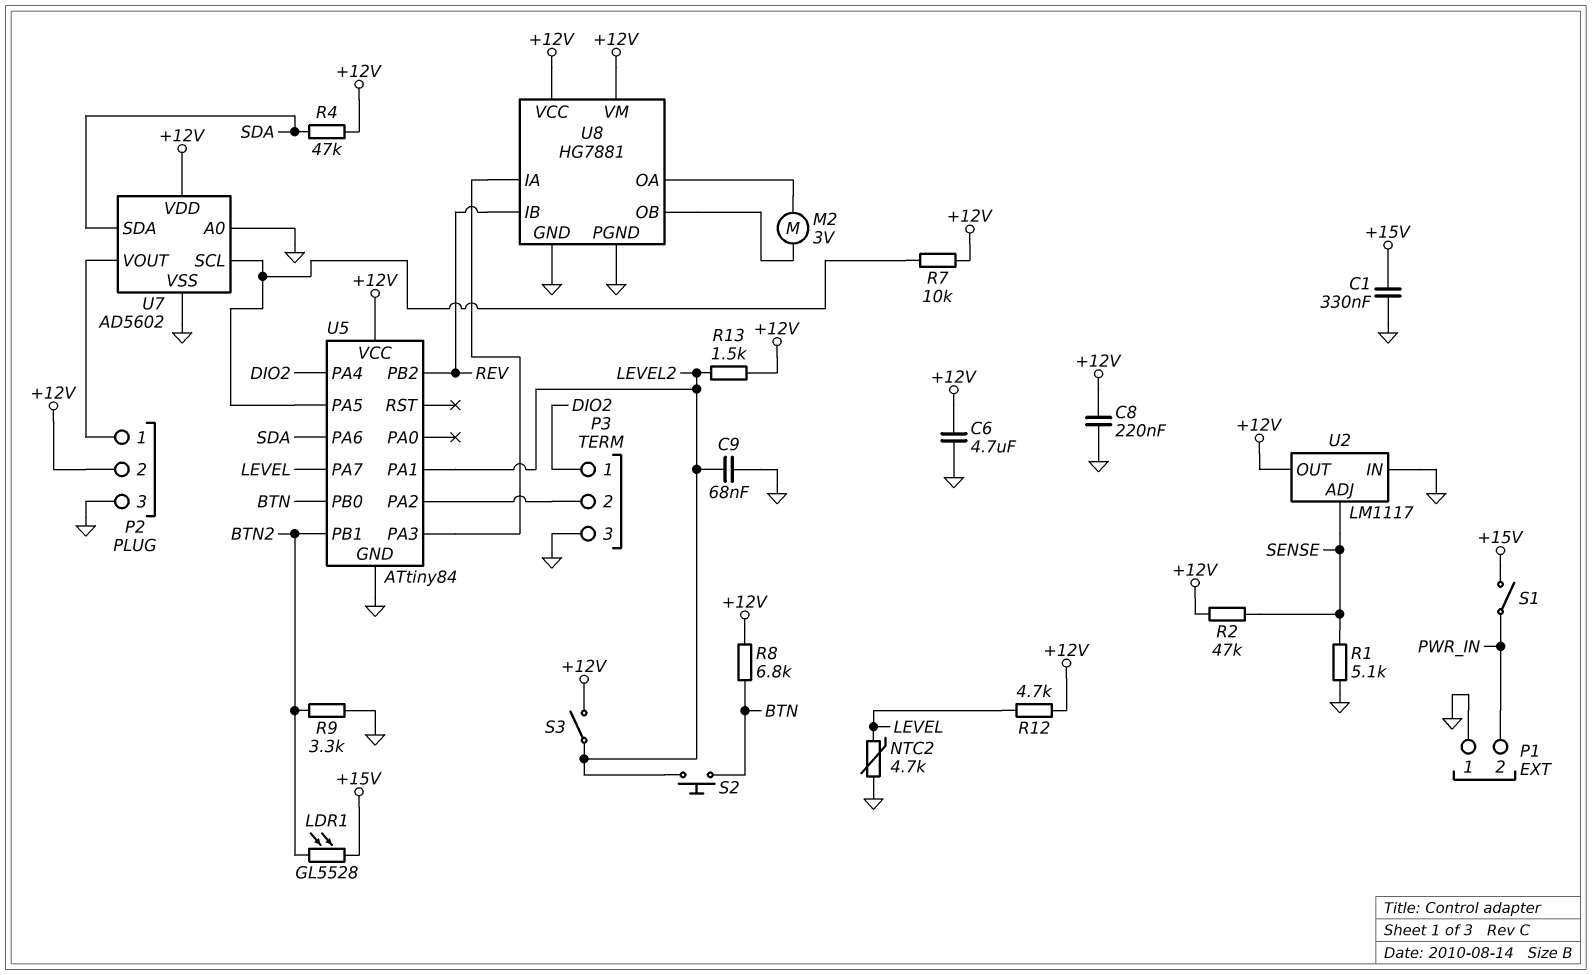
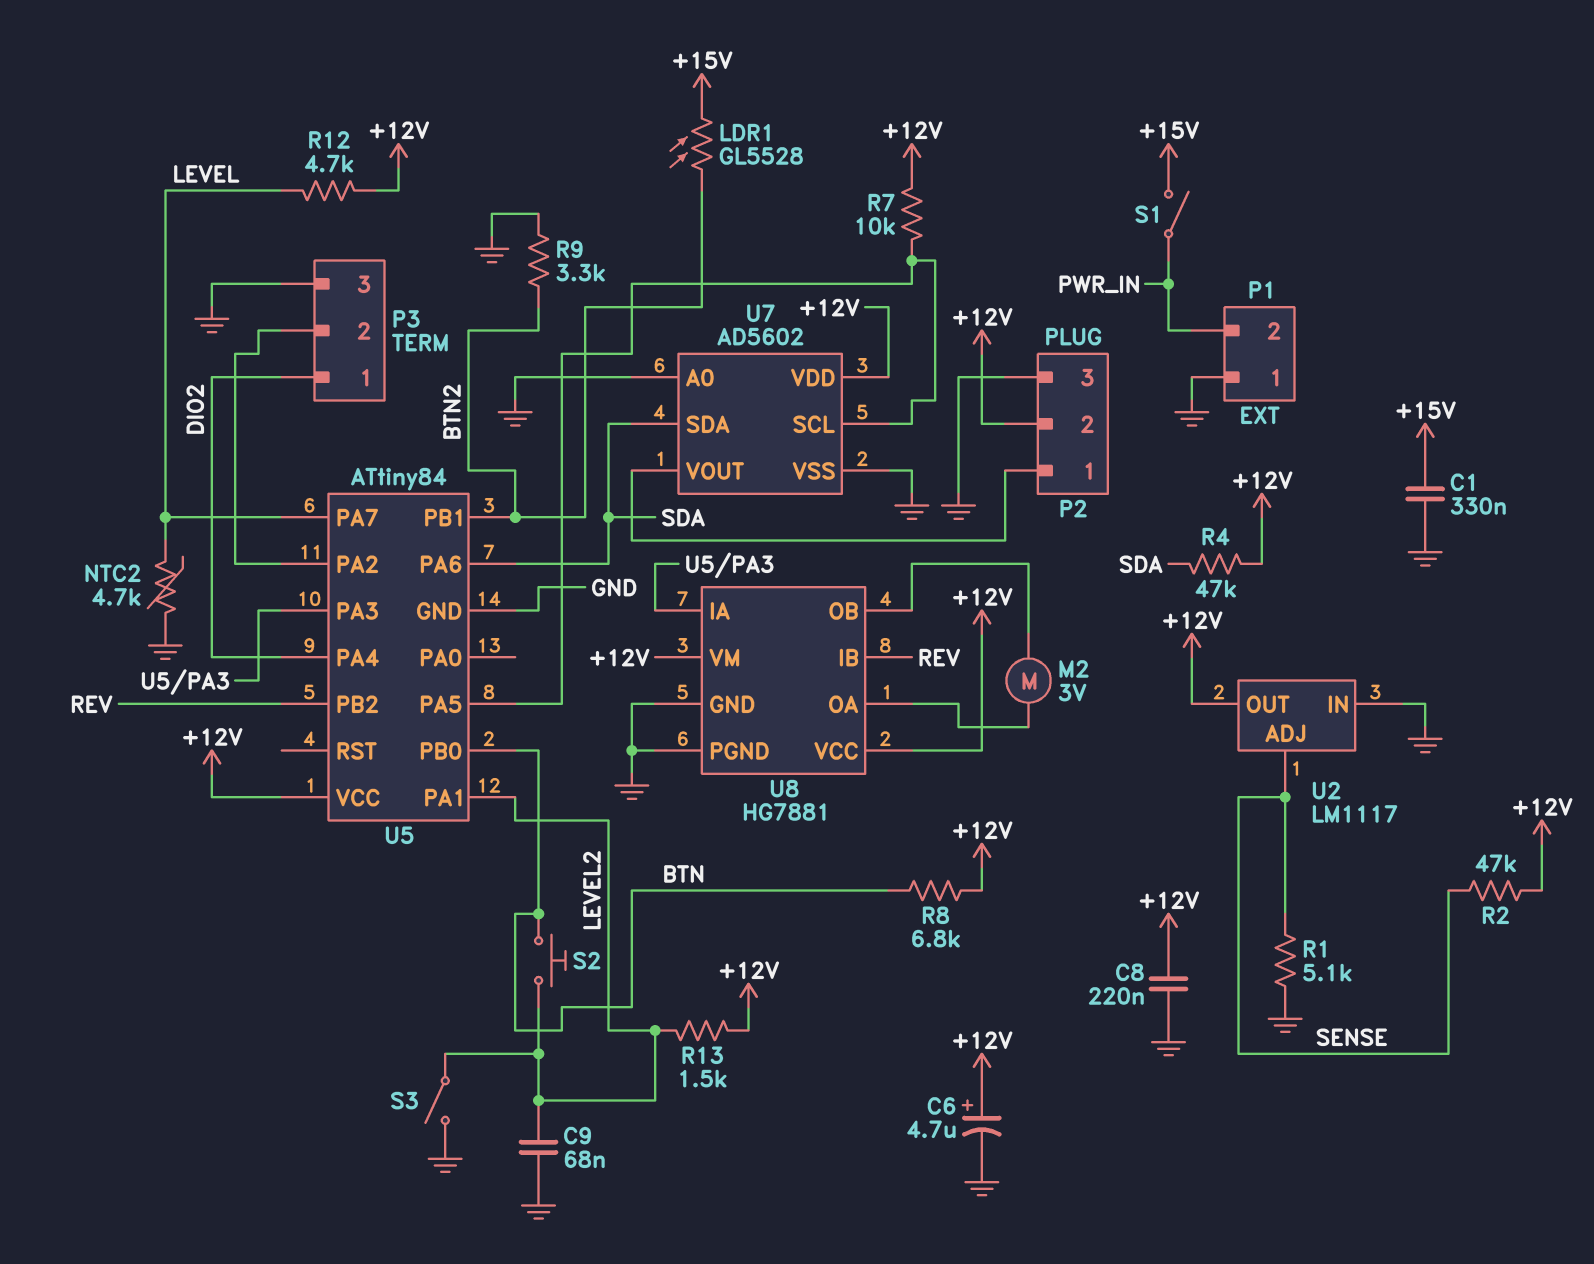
C6: 4.7uF (+12V, GND) -> 4.7uF (plus +12V, minus GND)
S3: switch (+12V, LEVEL2) -> switch (GND, LEVEL2)

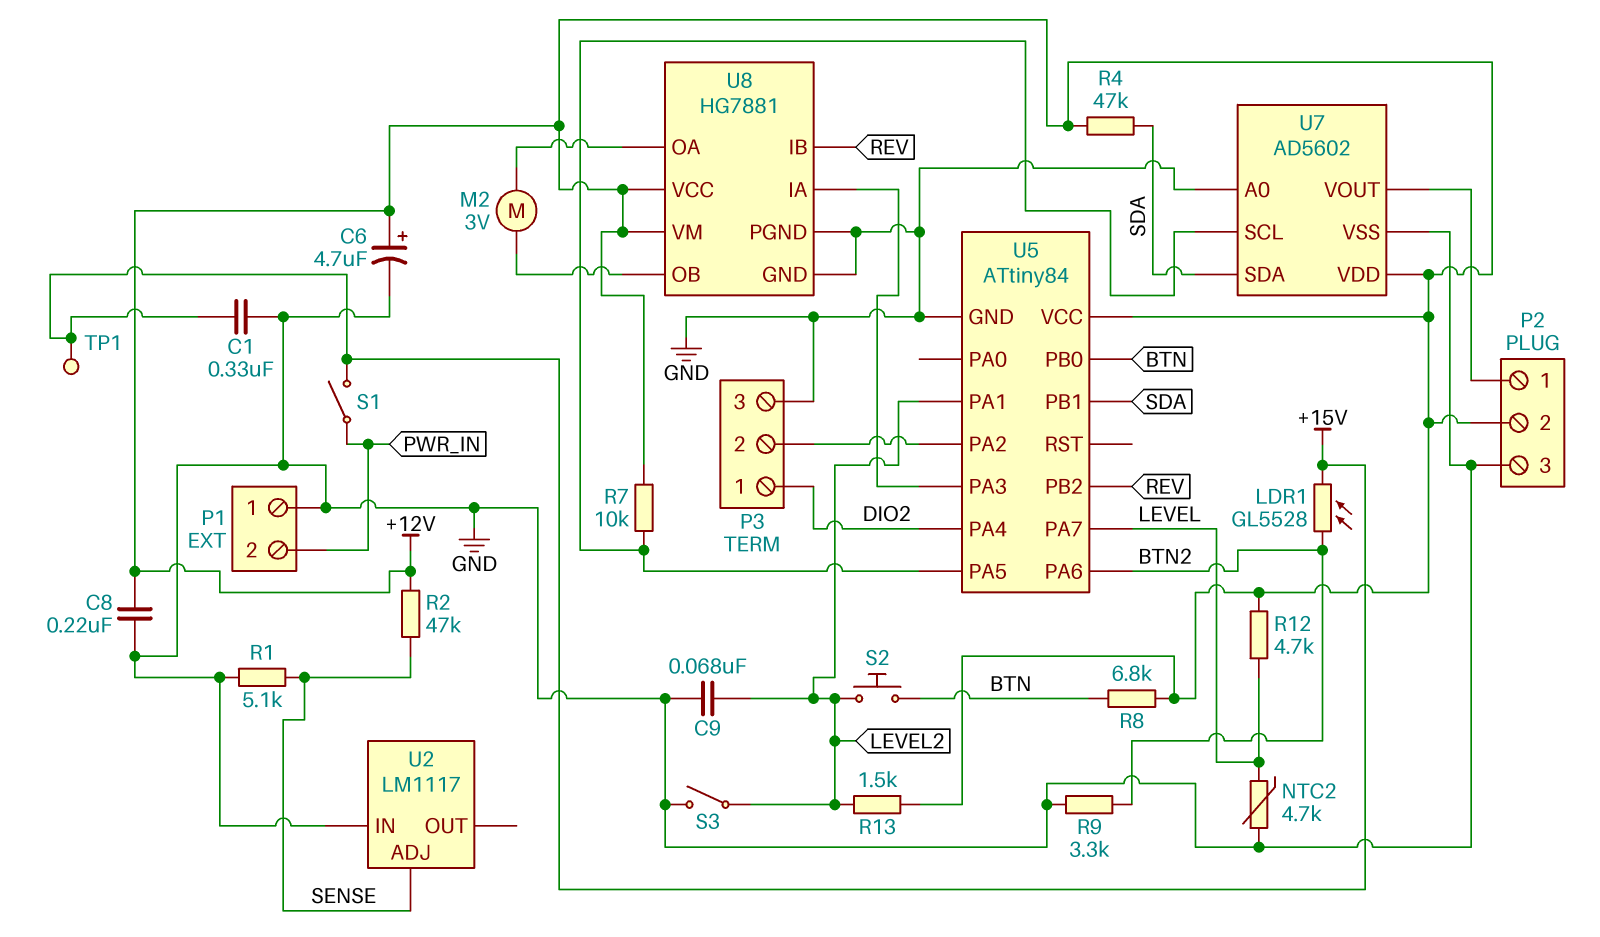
TP1: none -> test point (+15V)
U2 pin OUT: +12V -> none
U5 pin PA6: SDA -> BTN2
U5 pin PB1: BTN2 -> SDA

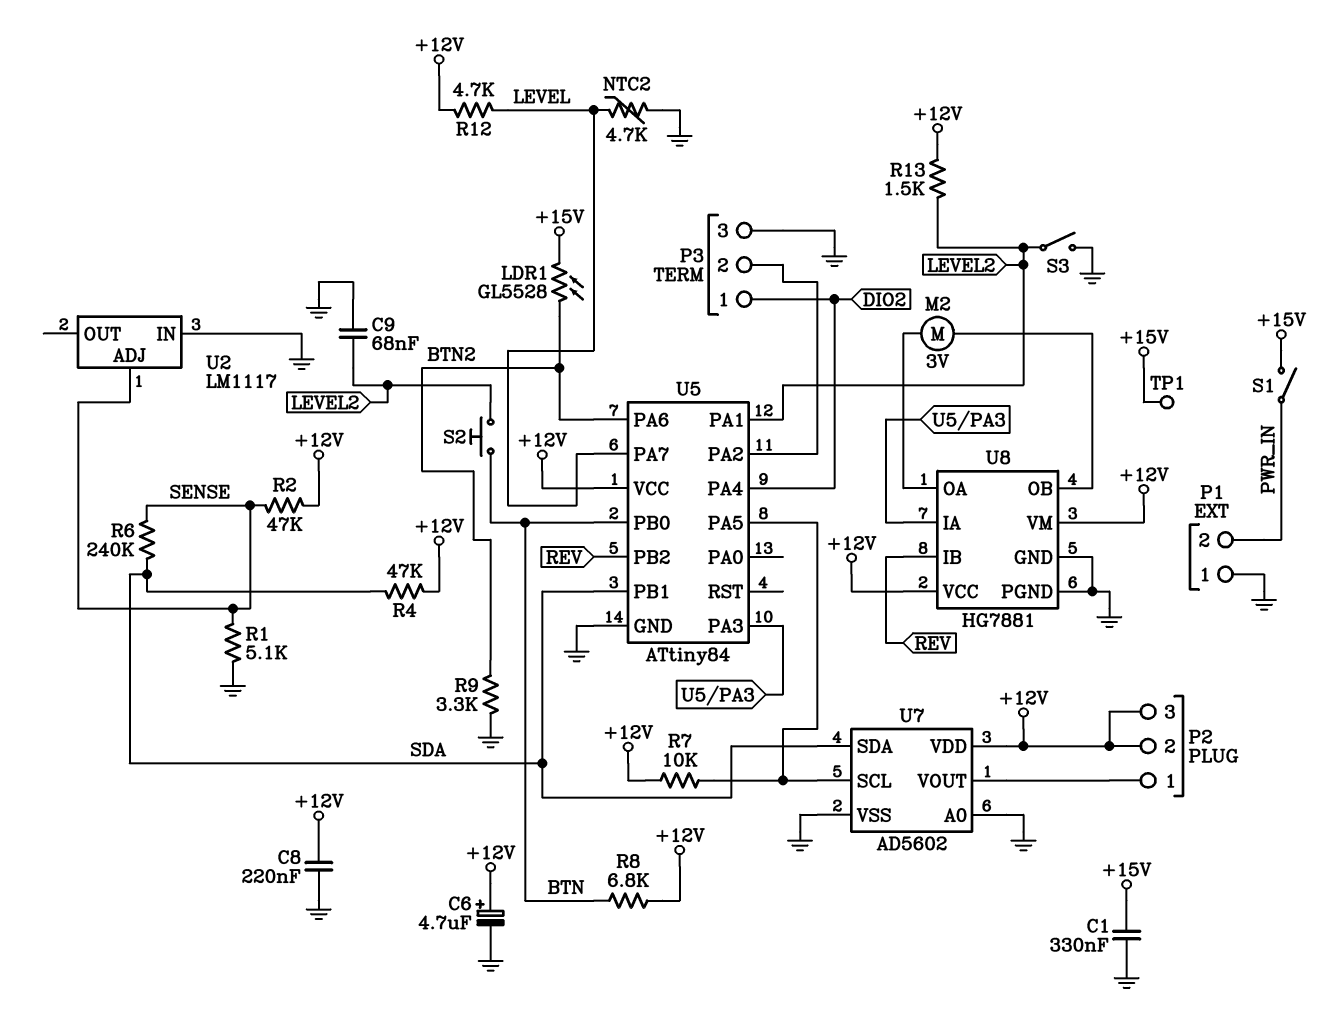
P2 pin 3: GND -> +12V
R6: none -> 240k (SDA, SENSE)

